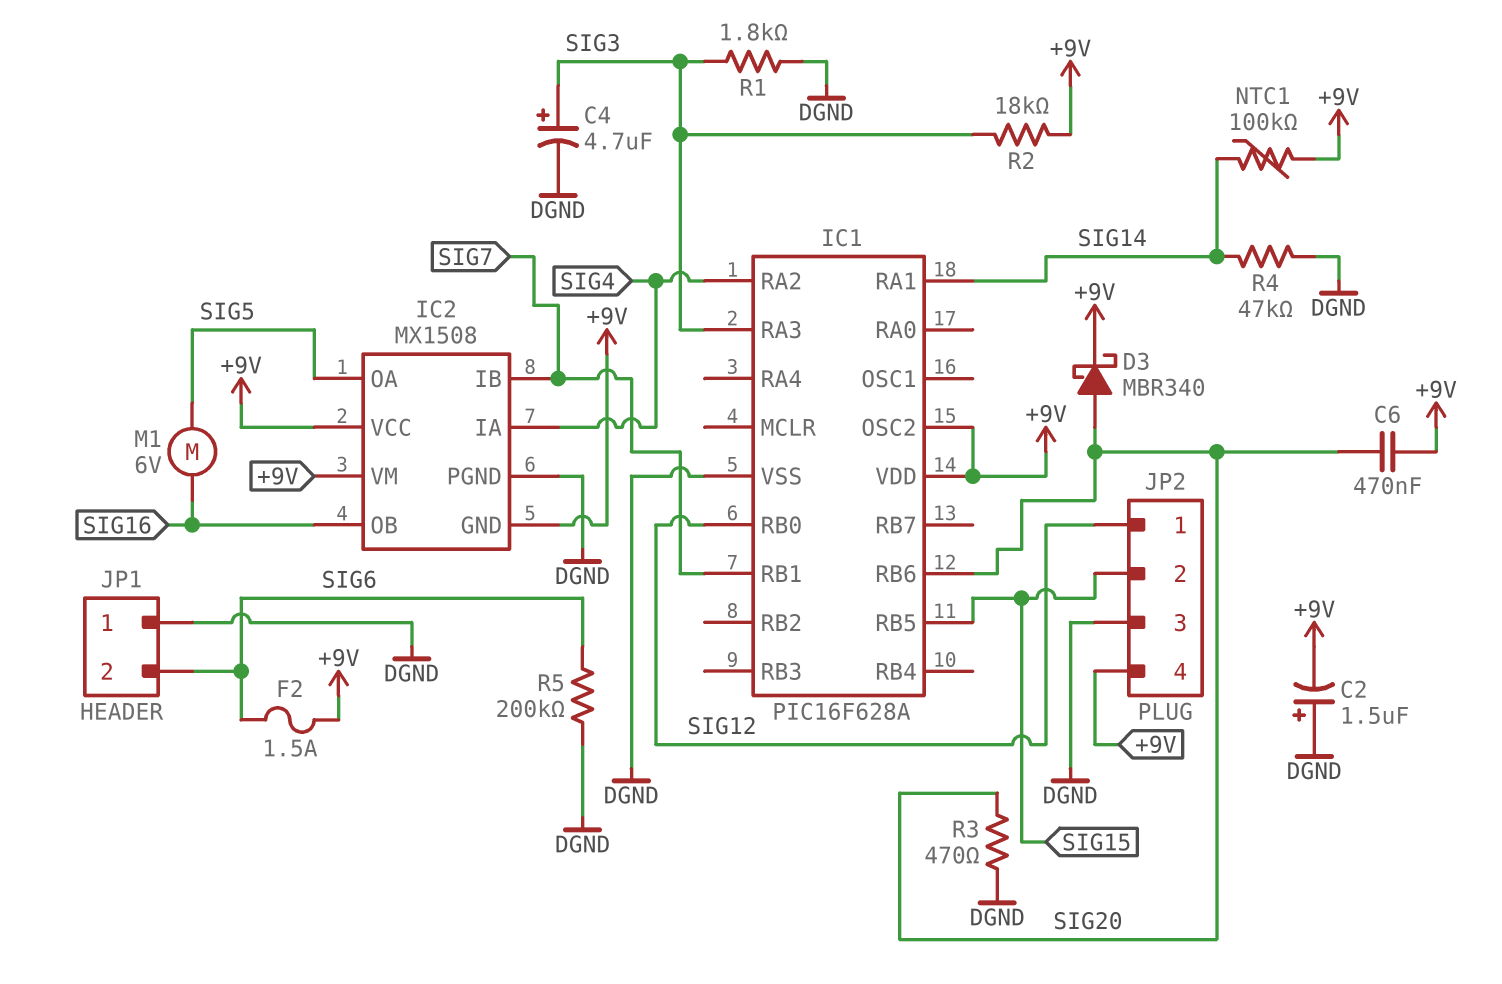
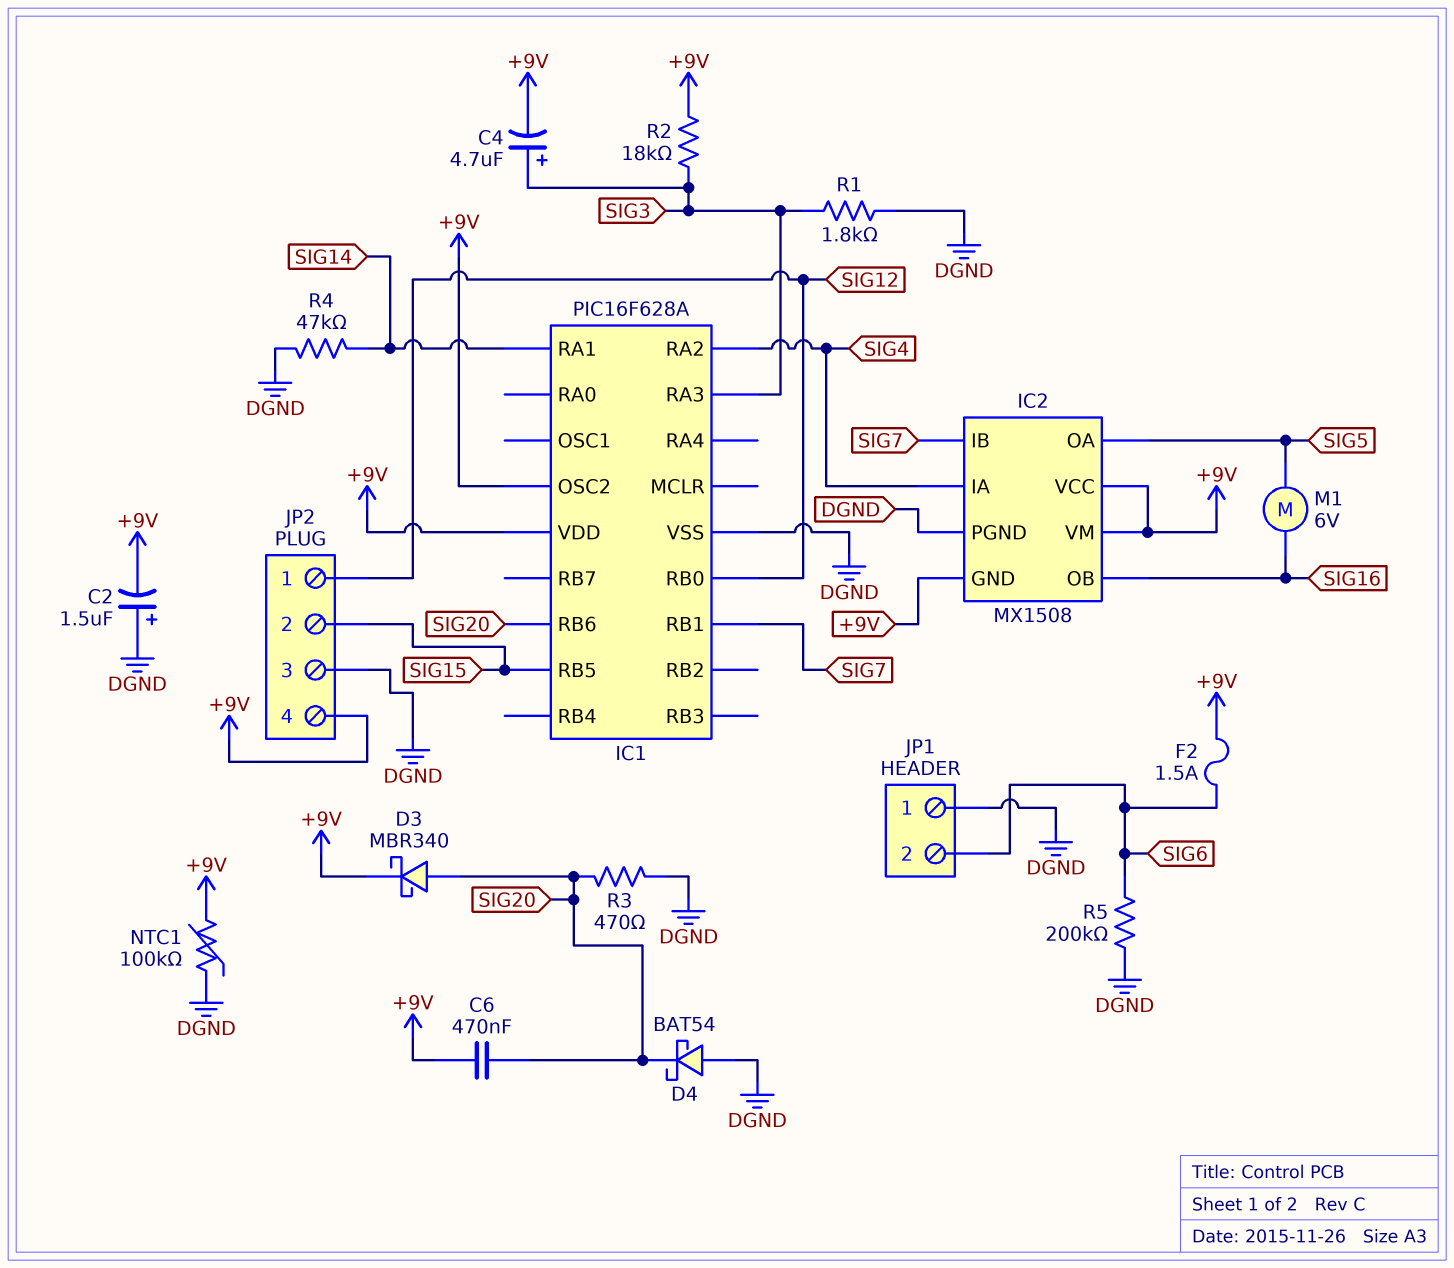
C4: 4.7uF (plus SIG3, minus DGND) -> 4.7uF (plus SIG3, minus +9V)
D4: none -> schottky BAT54 (A DGND, K SIG20)
NTC1: 100k (+9V, SIG14) -> 100k (+9V, DGND)

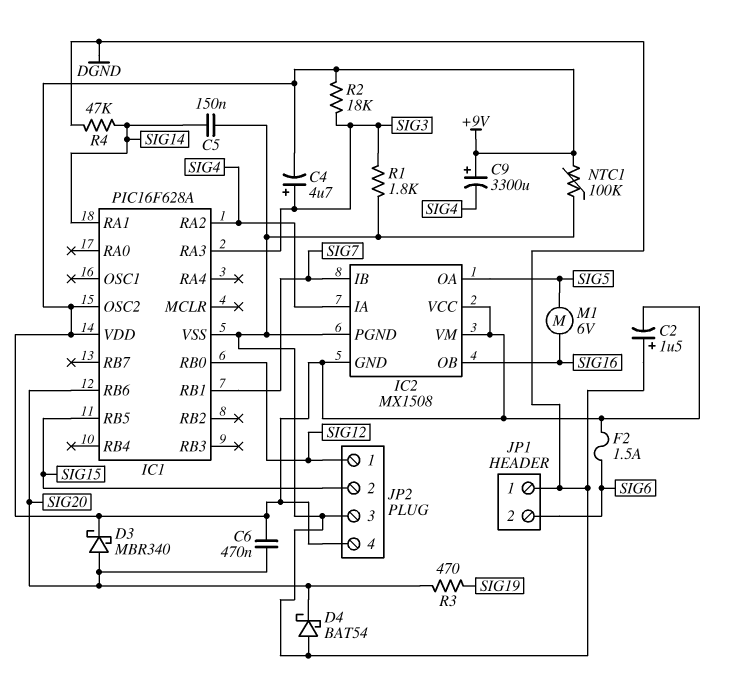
C5: none -> 150nF (DGND, SIG14)
C9: none -> 3300uF (plus +9V, minus SIG4)
R3: 470 (DGND, SIG20) -> 470 (SIG19, SIG20)
R5: 200k (DGND, SIG6) -> none

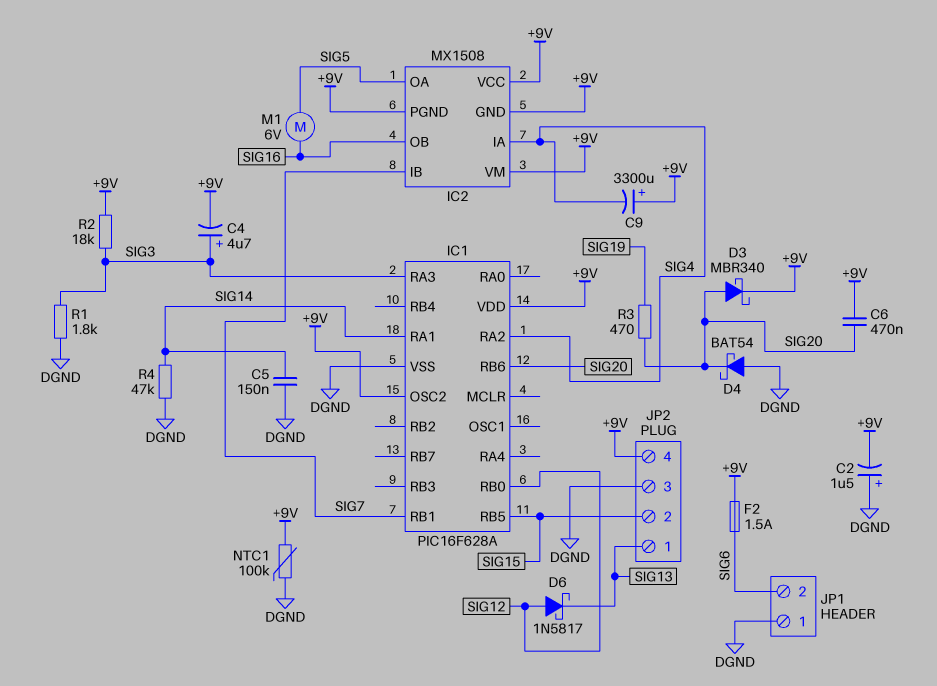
D6: none -> schottky 1N5817 (A SIG12, K SIG13)
IC2 pin PGND: DGND -> +9V
JP2 pin 1: SIG12 -> SIG13

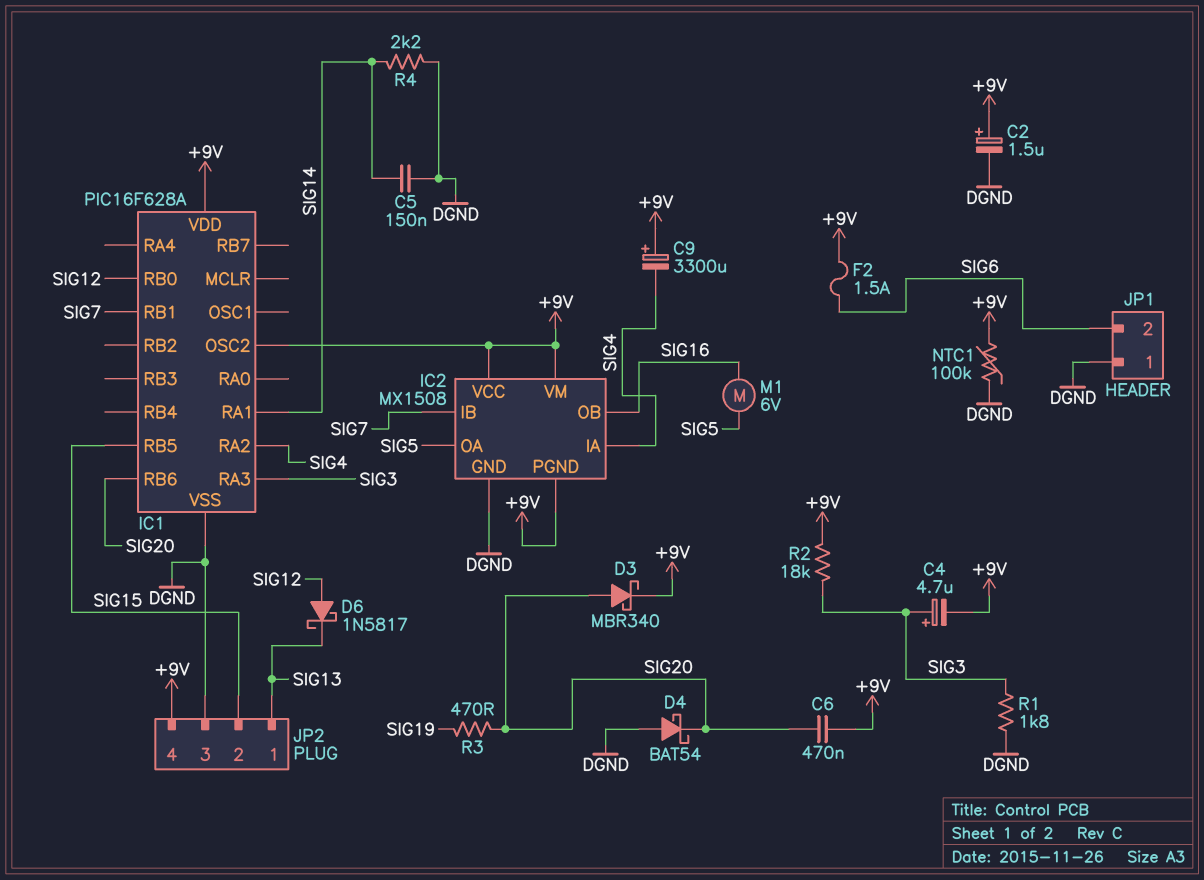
C2: 1.5uF (plus DGND, minus +9V) -> 1.5uF (plus +9V, minus DGND)
IC2 pin GND: +9V -> DGND
R4: 47k (DGND, SIG14) -> 2.2k (DGND, SIG14)

